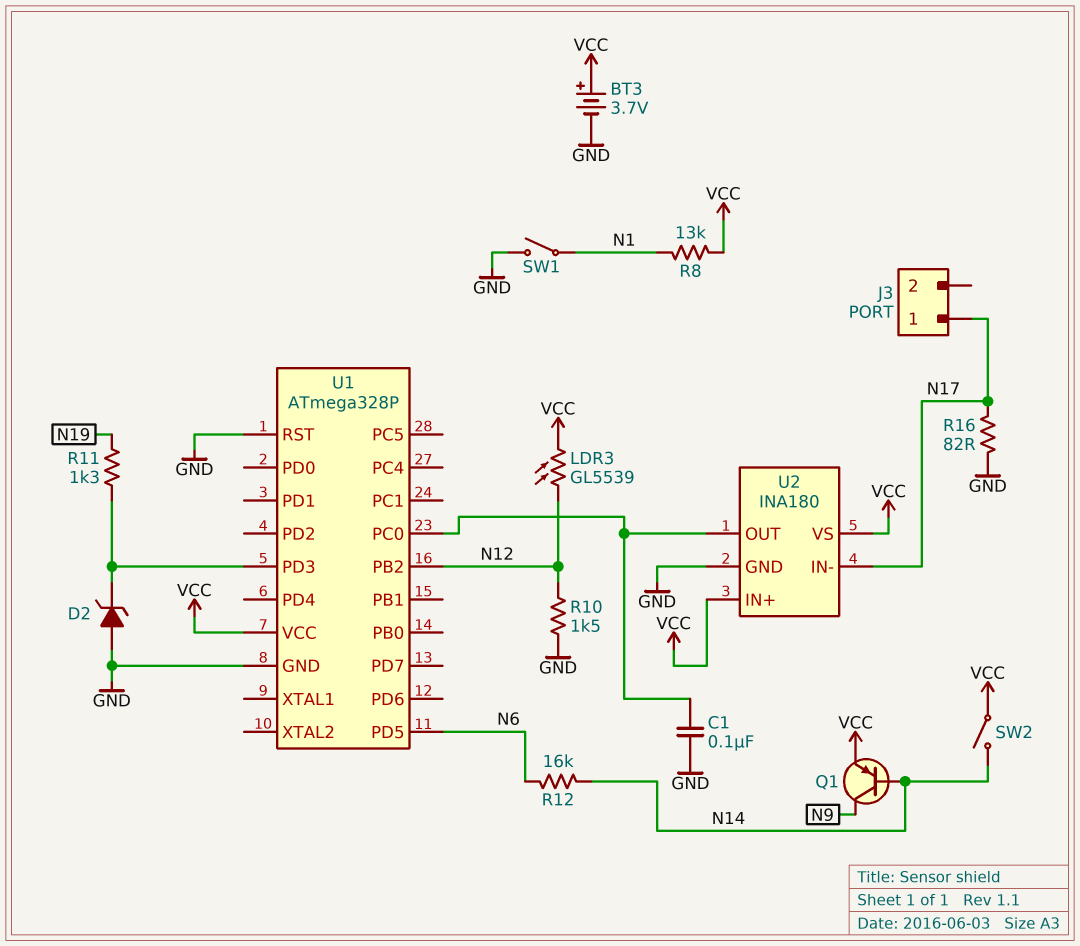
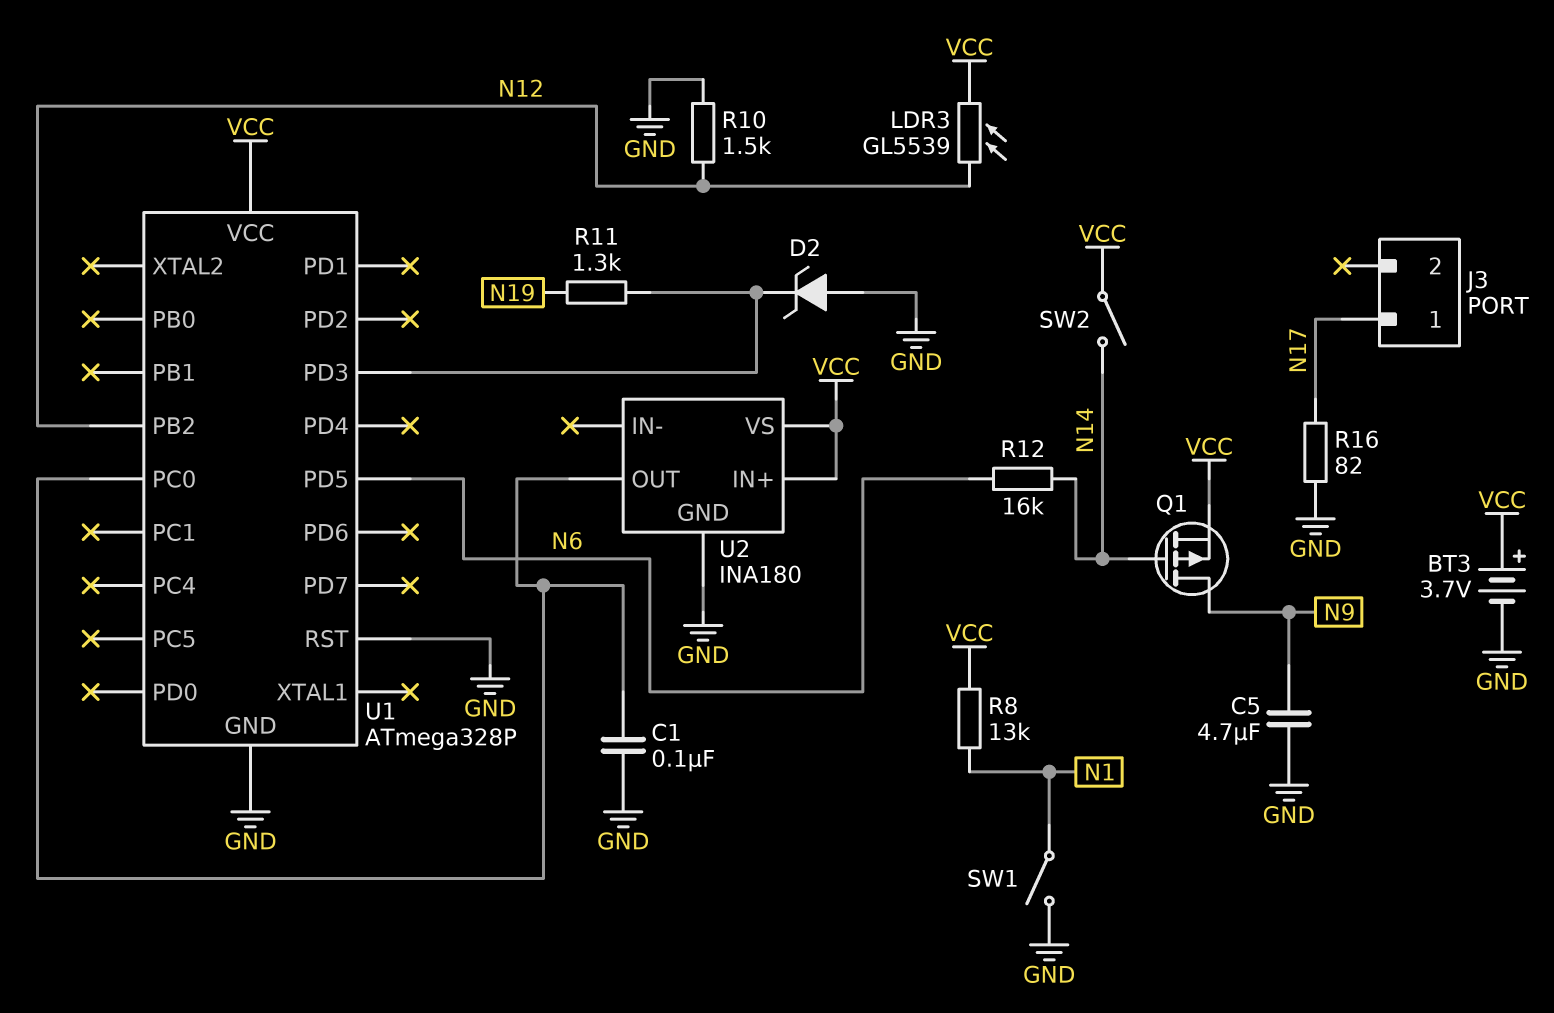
C5: none -> 4.7uF (GND, N9)
Q1: PNP (B N14, C N9, E VCC) -> PMOS (G N14, D N9, S VCC)
U2 pin IN-: N17 -> none

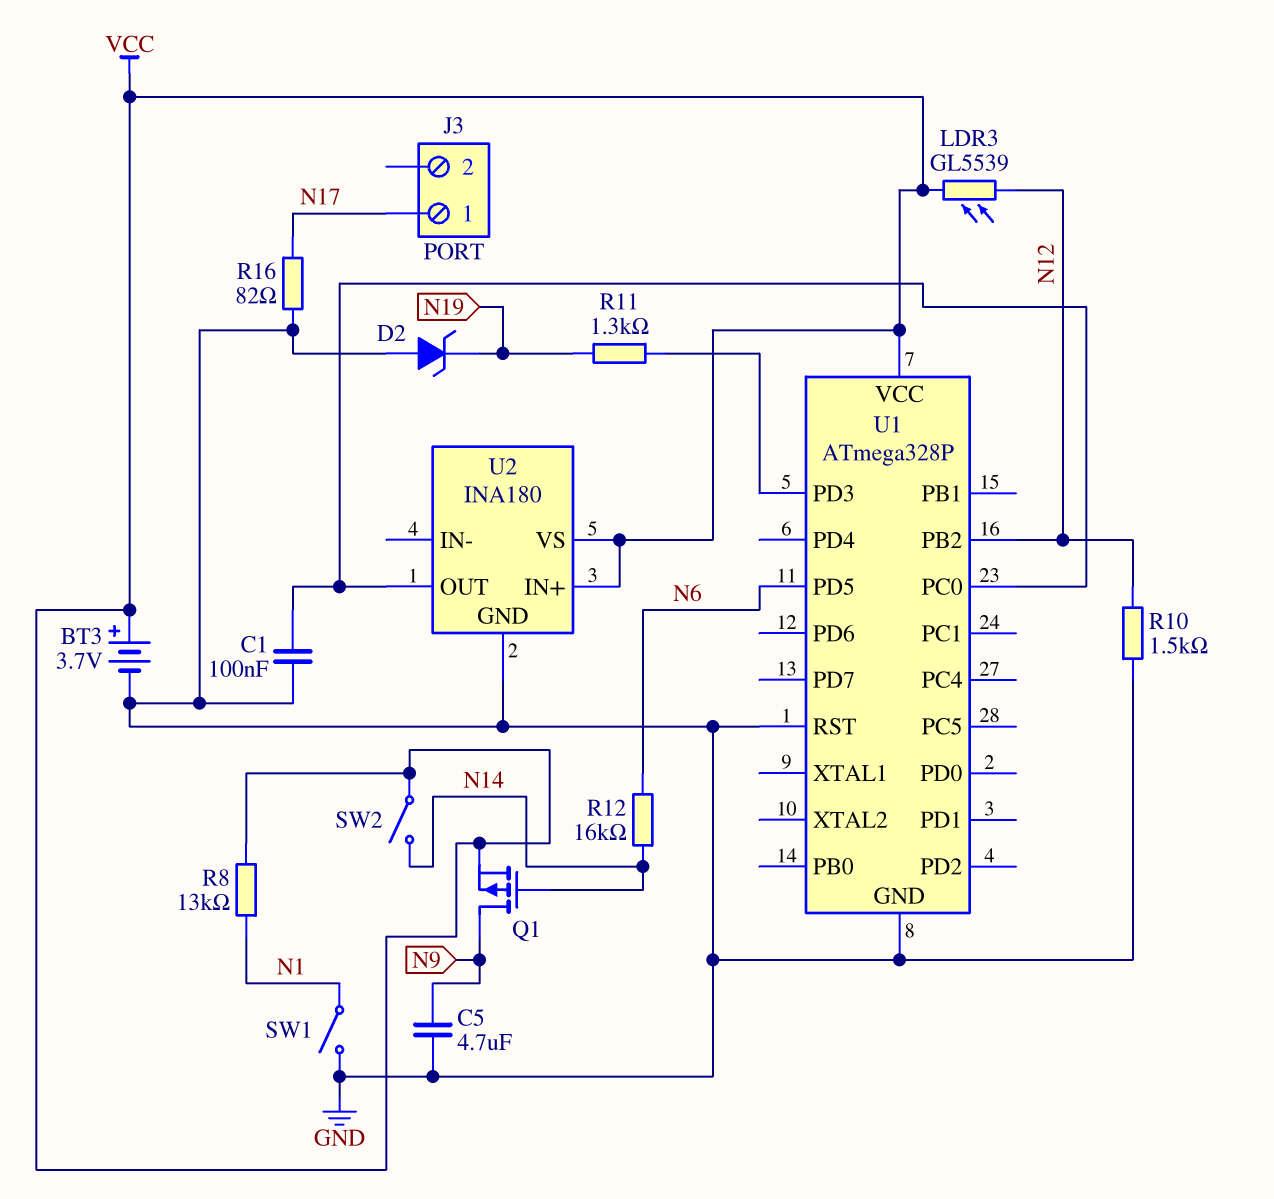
D2: zener (A GND, K U1/PD3) -> zener (A GND, K N19)

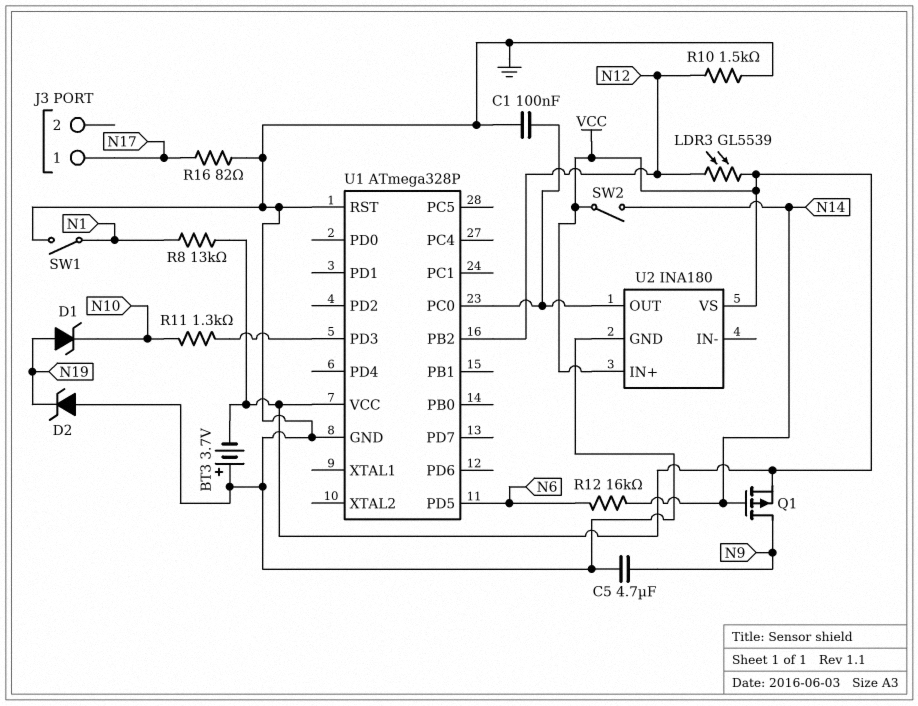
BT3: 3.7V (plus VCC, minus GND) -> 3.7V (plus GND, minus VCC)
D1: none -> zener (A N19, K N10)
R11: 1.3k (N19, U1/PD3) -> 1.3k (N10, U1/PD3)

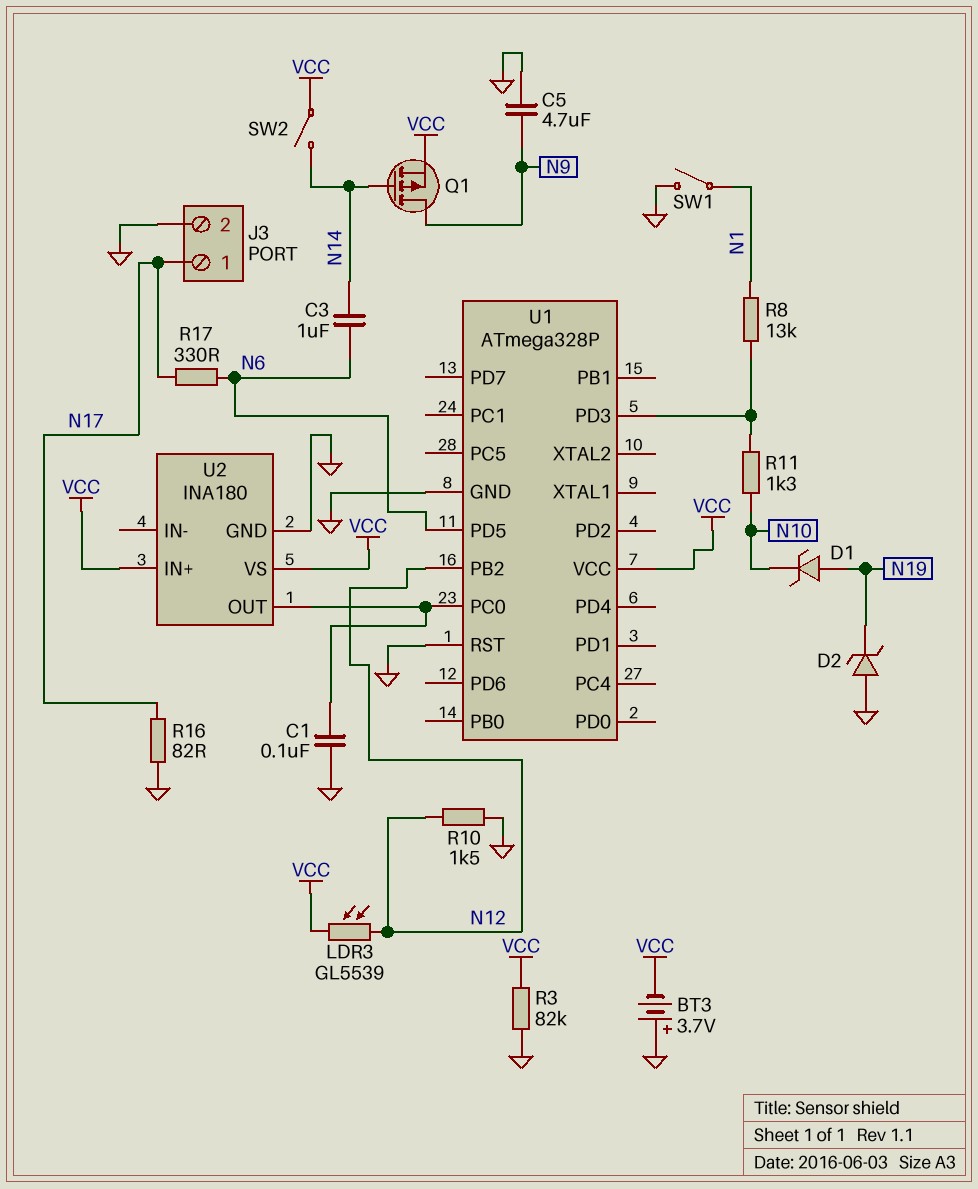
C3: none -> 1uF (N6, N14)
J3 pin 2: none -> GND
R3: none -> 82k (GND, VCC)
R8: 13k (N1, VCC) -> 13k (N1, U1/PD3)
R12: 16k (N6, N14) -> none
R17: none -> 330 (N6, N17)

